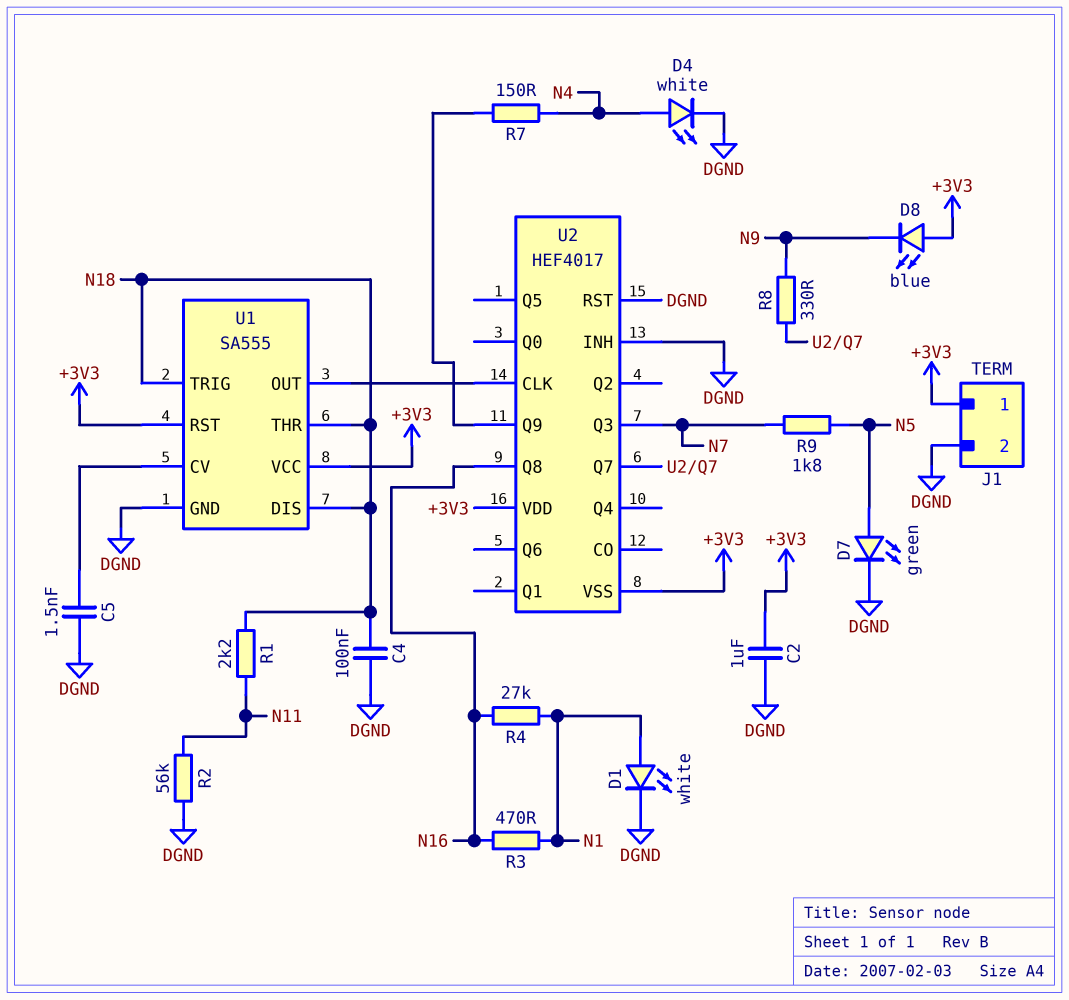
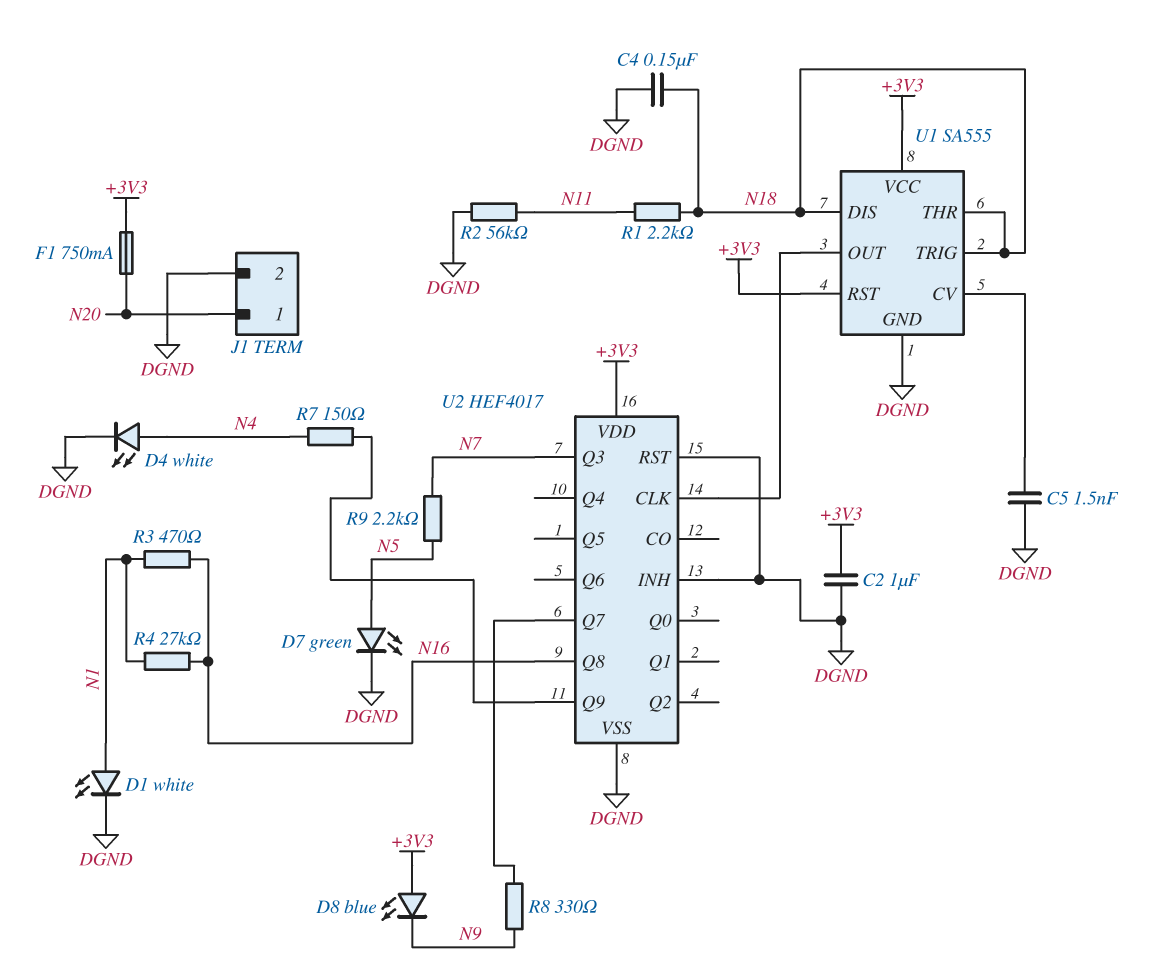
C4: 100nF (DGND, N18) -> 150nF (DGND, N18)
F1: none -> 750mA (+3V3, N20)
J1 pin 1: +3V3 -> N20
R9: 1.8k (N5, N7) -> 2.2k (N5, N7)
U2 pin VSS: +3V3 -> DGND

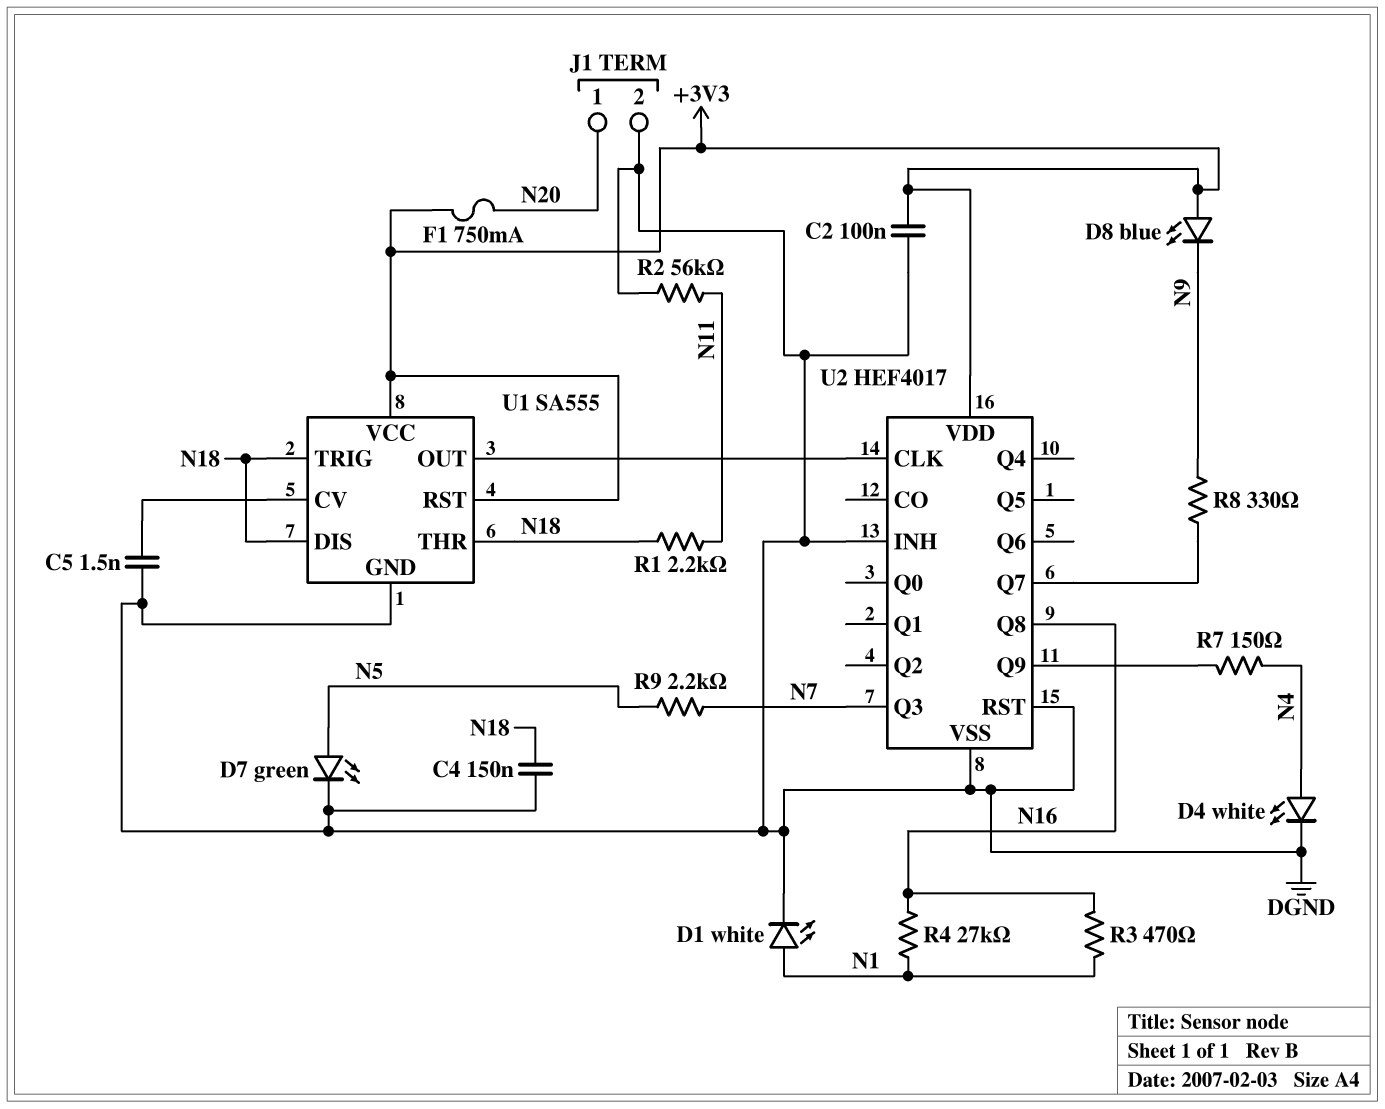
C2: 1uF (+3V3, DGND) -> 100nF (+3V3, DGND)

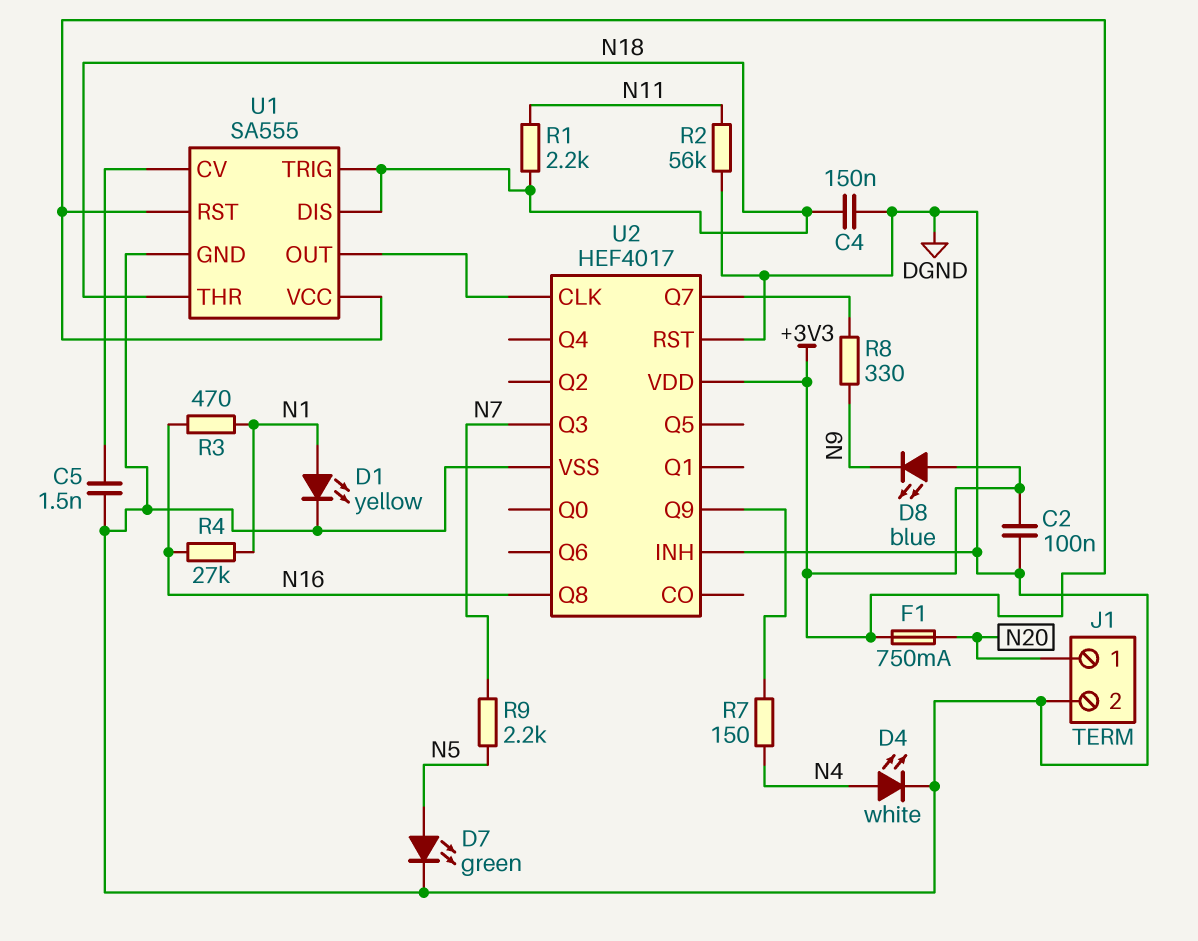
D1: LED white (A N1, K DGND) -> LED yellow (A N1, K DGND)

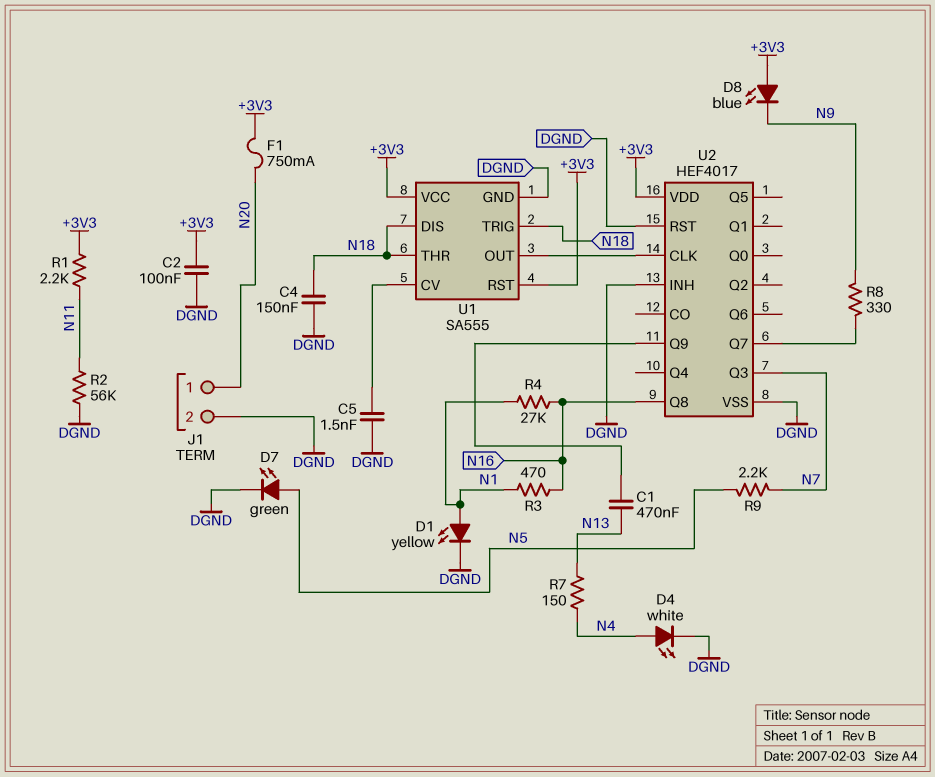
C1: none -> 470nF (N13, U2/Q9)
R1: 2.2k (N11, N18) -> 2.2k (+3V3, N11)
R7: 150 (N4, U2/Q9) -> 150 (N4, N13)

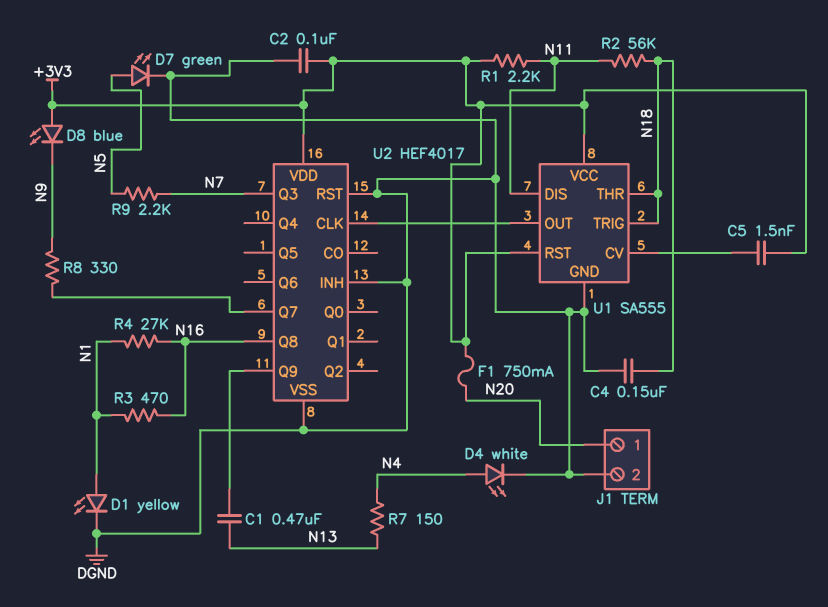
C5: 1.5nF (DGND, U1/CV) -> 1.5nF (+3V3, U1/CV)
R2: 56k (DGND, N11) -> 56k (N11, N18)
U1 pin DIS: N18 -> N11

